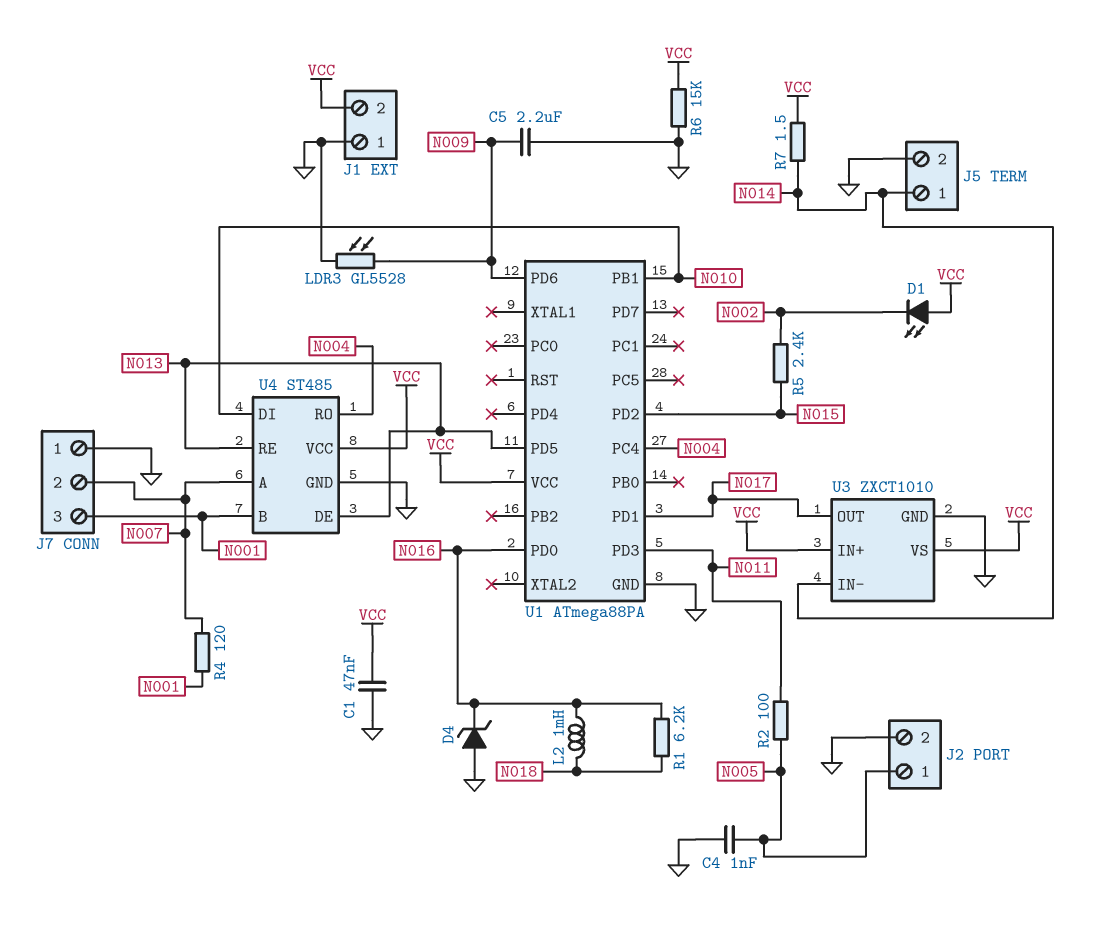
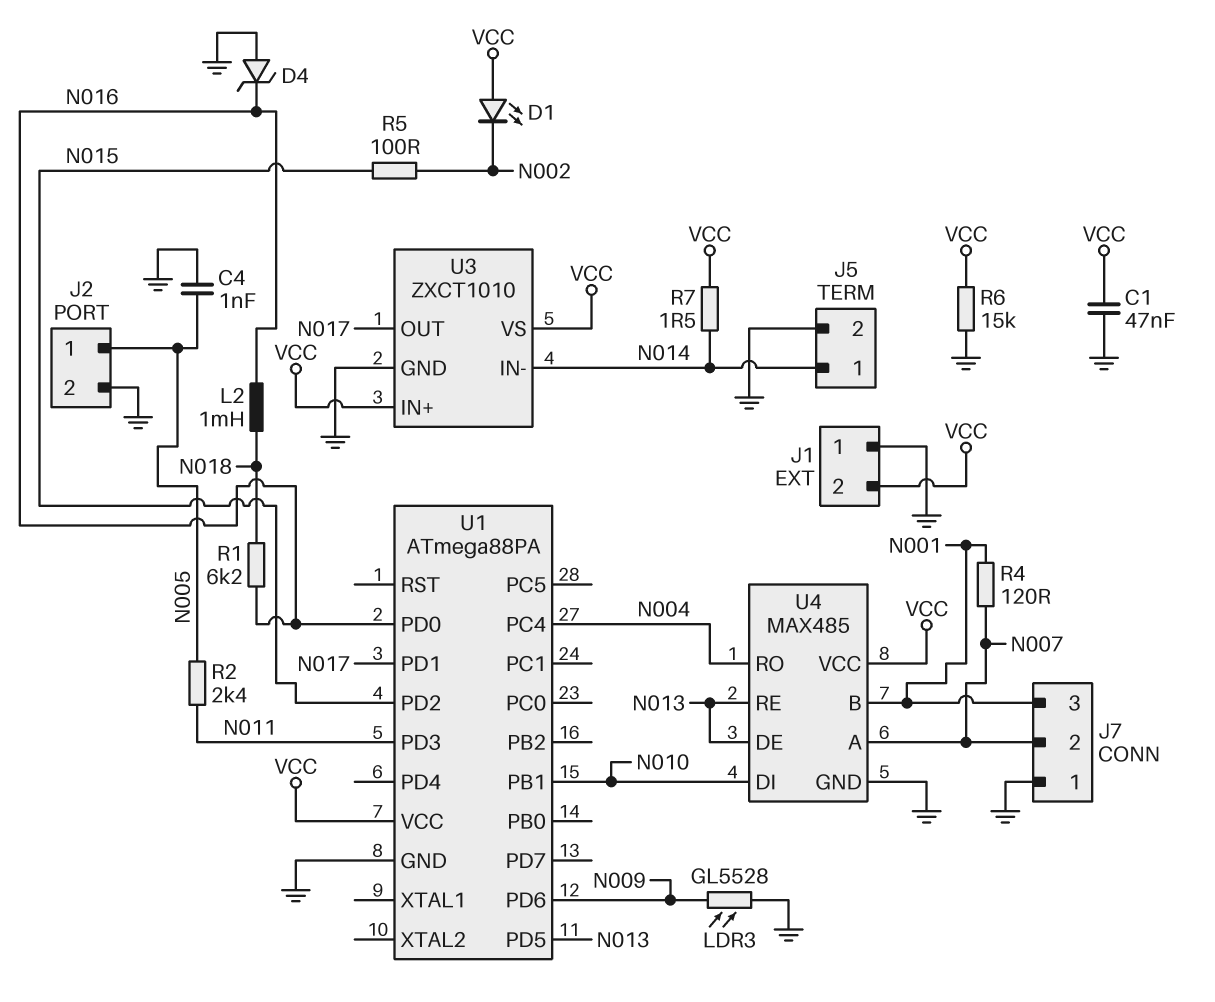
C5: 2.2uF (GND, N009) -> none
R2: 100 (N005, N011) -> 2.4k (N005, N011)
R5: 2.4k (N002, N015) -> 100 (N002, N015)
U4: ST485 -> MAX485

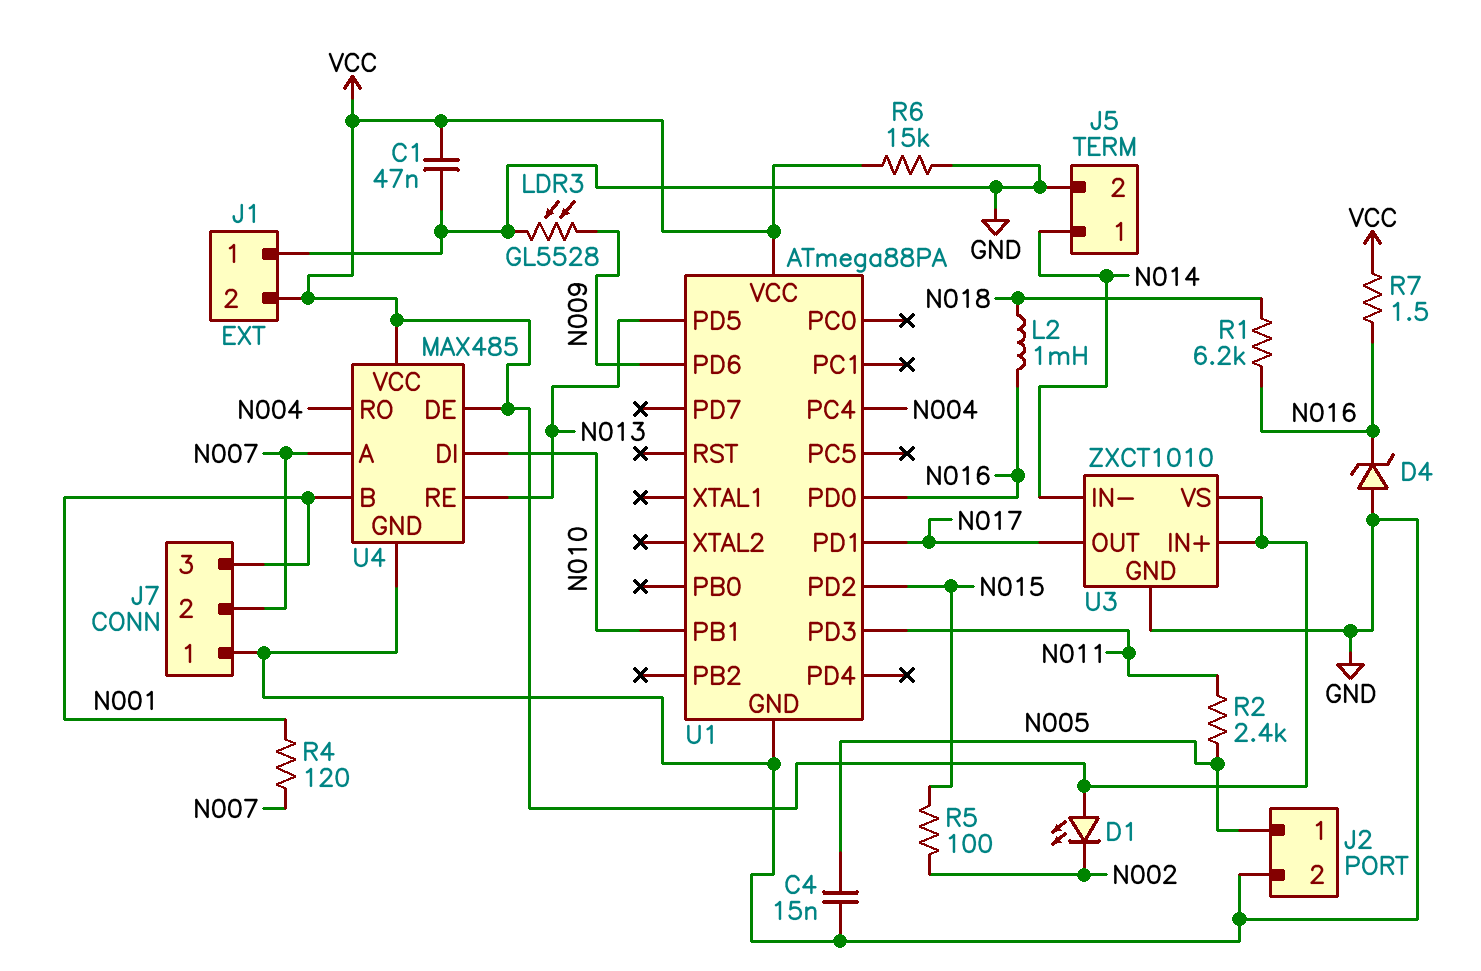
C4: 1nF (GND, N005) -> 15nF (GND, N005)
R7: 1.5 (N014, VCC) -> 1.5 (N016, VCC)
U4 pin DE: N013 -> VCC

